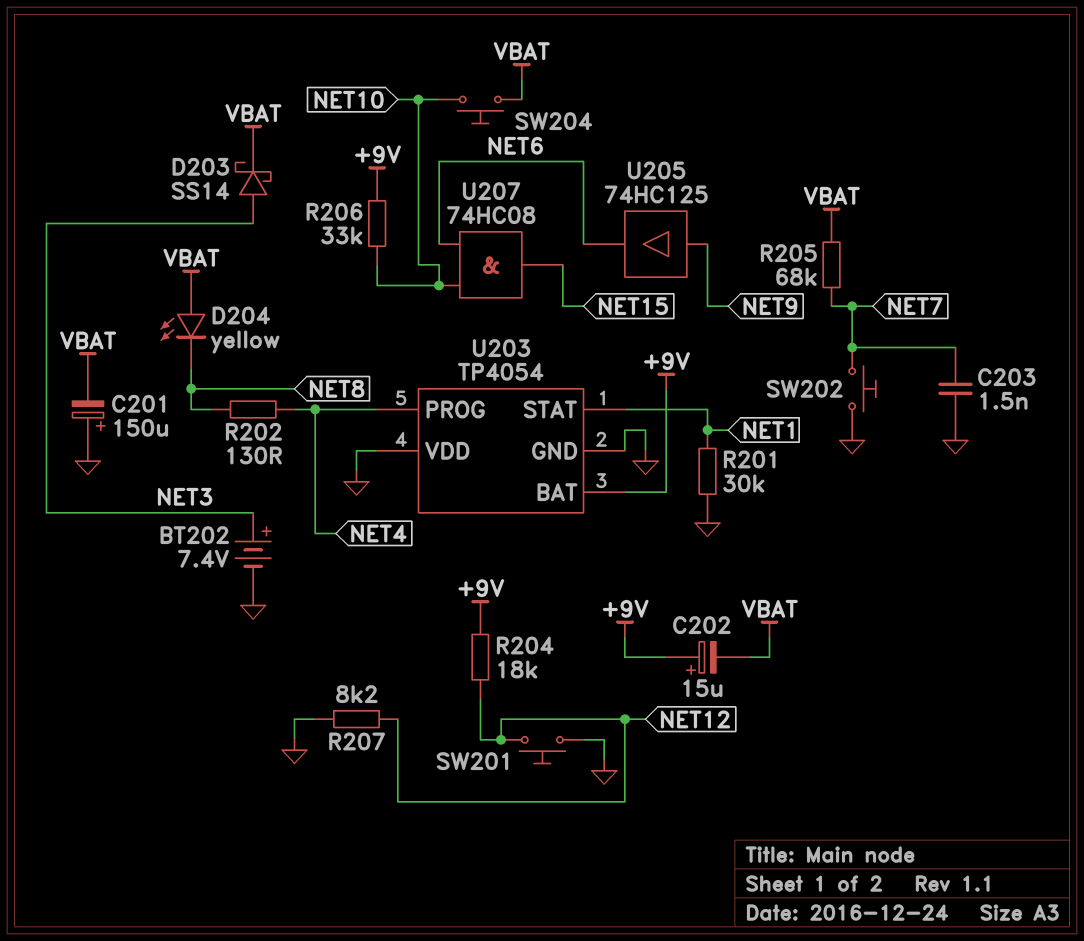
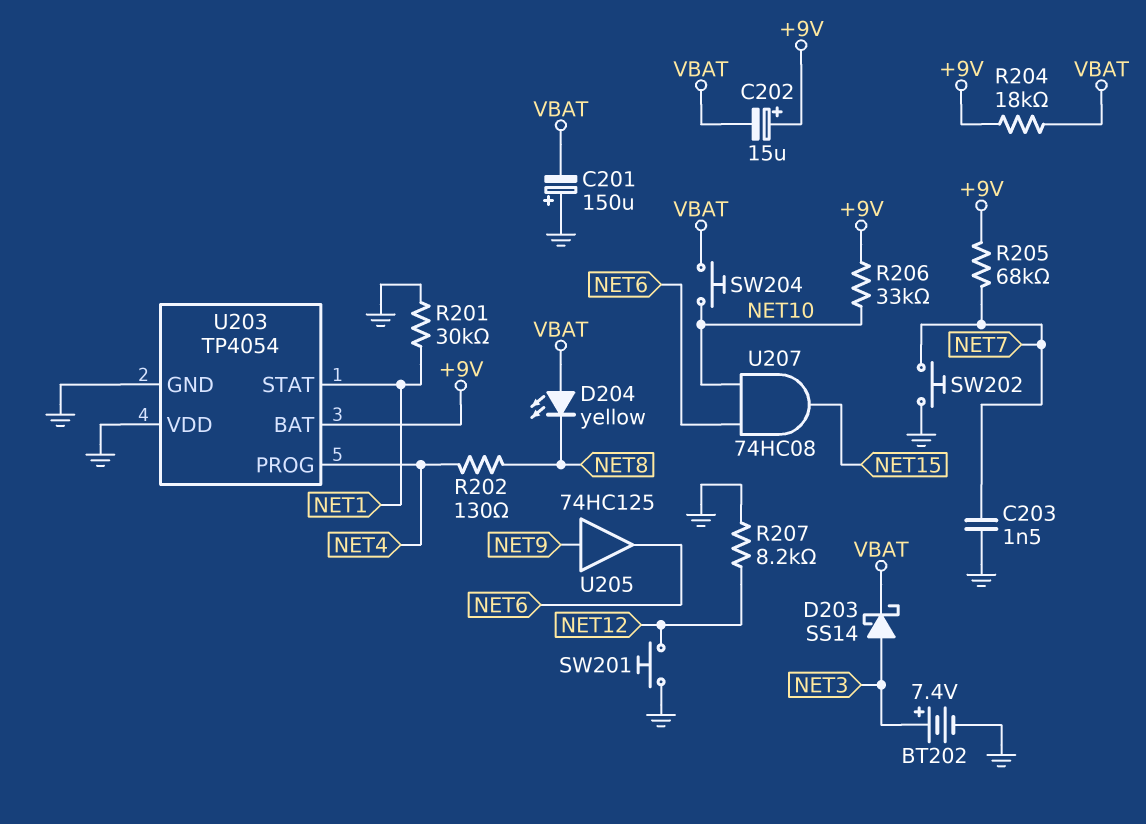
R204: 18k (+9V, NET12) -> 18k (+9V, VBAT)
R205: 68k (NET7, VBAT) -> 68k (+9V, NET7)

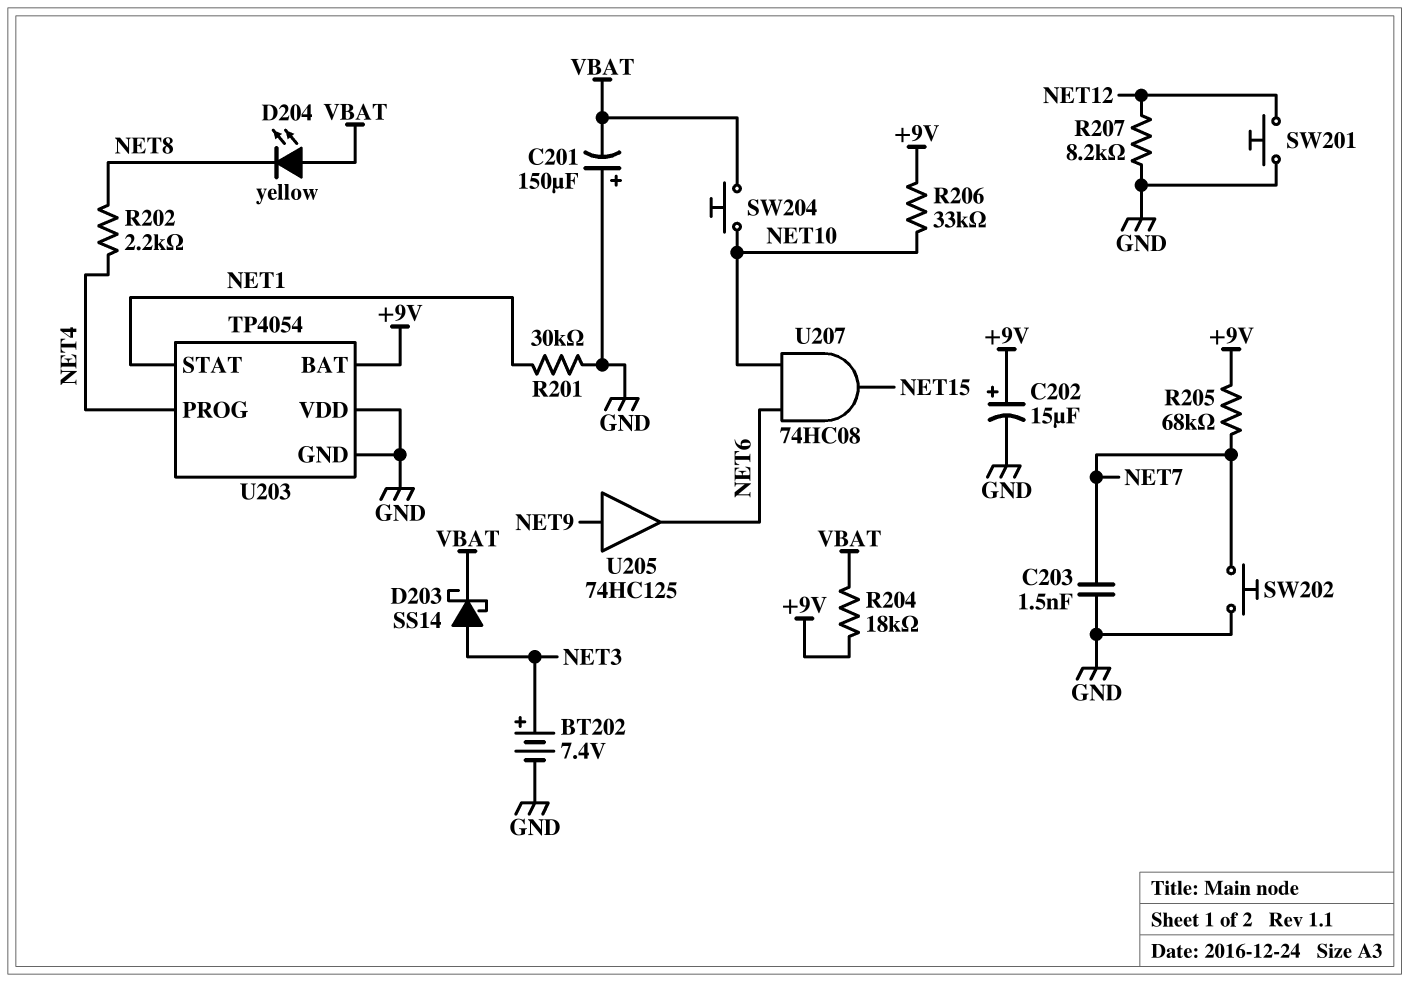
C202: 15uF (plus +9V, minus VBAT) -> 15uF (plus +9V, minus GND)
R202: 130 (NET4, NET8) -> 2.2k (NET4, NET8)

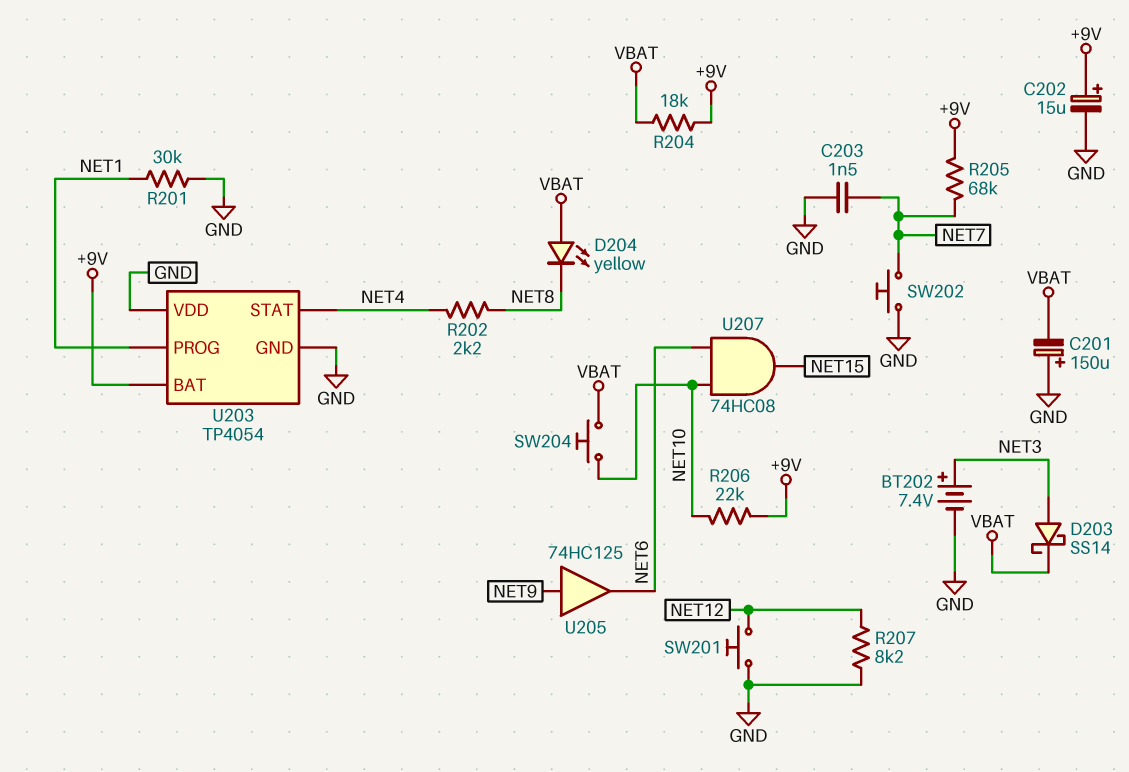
R206: 33k (+9V, NET10) -> 22k (+9V, NET10)
U203 pin PROG: NET4 -> NET1
U203 pin STAT: NET1 -> NET4

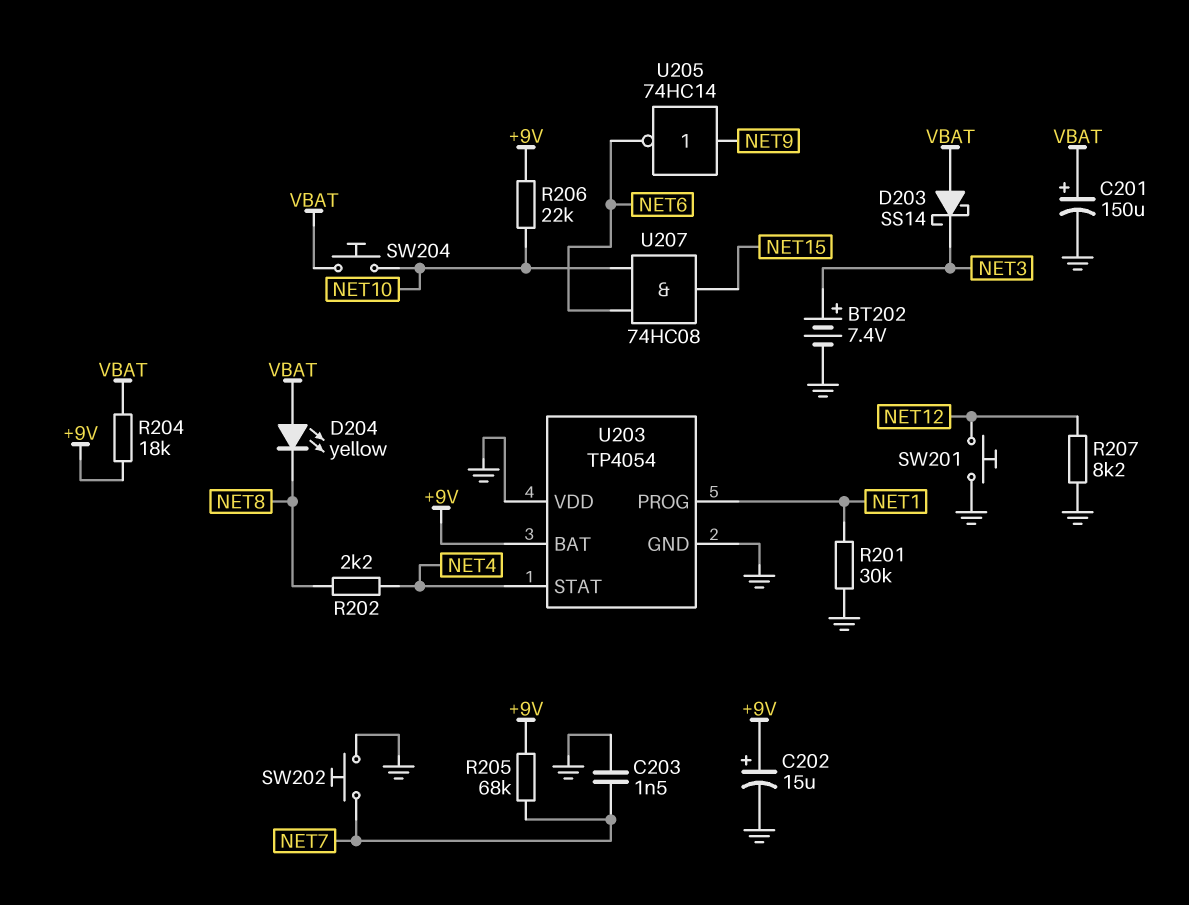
C201: 150uF (plus GND, minus VBAT) -> 150uF (plus VBAT, minus GND)
D203: schottky SS14 (A NET3, K VBAT) -> schottky SS14 (A VBAT, K NET3)
U205: buffer 74HC125 (in NET9, out NET6) -> NOT 74HC14 (in NET9, out NET6)

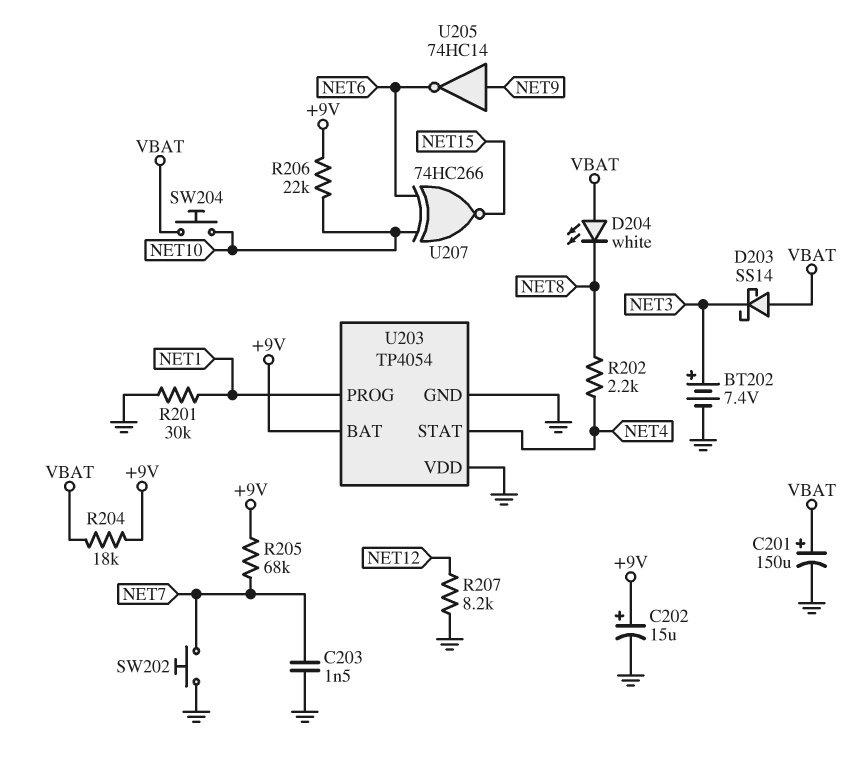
D204: LED yellow (A VBAT, K NET8) -> LED white (A VBAT, K NET8)
SW201: button (GND, NET12) -> none
U207: AND 74HC08 (in NET6, in NET10, out NET15) -> XNOR 74HC266 (in NET6, in NET10, out NET15)

